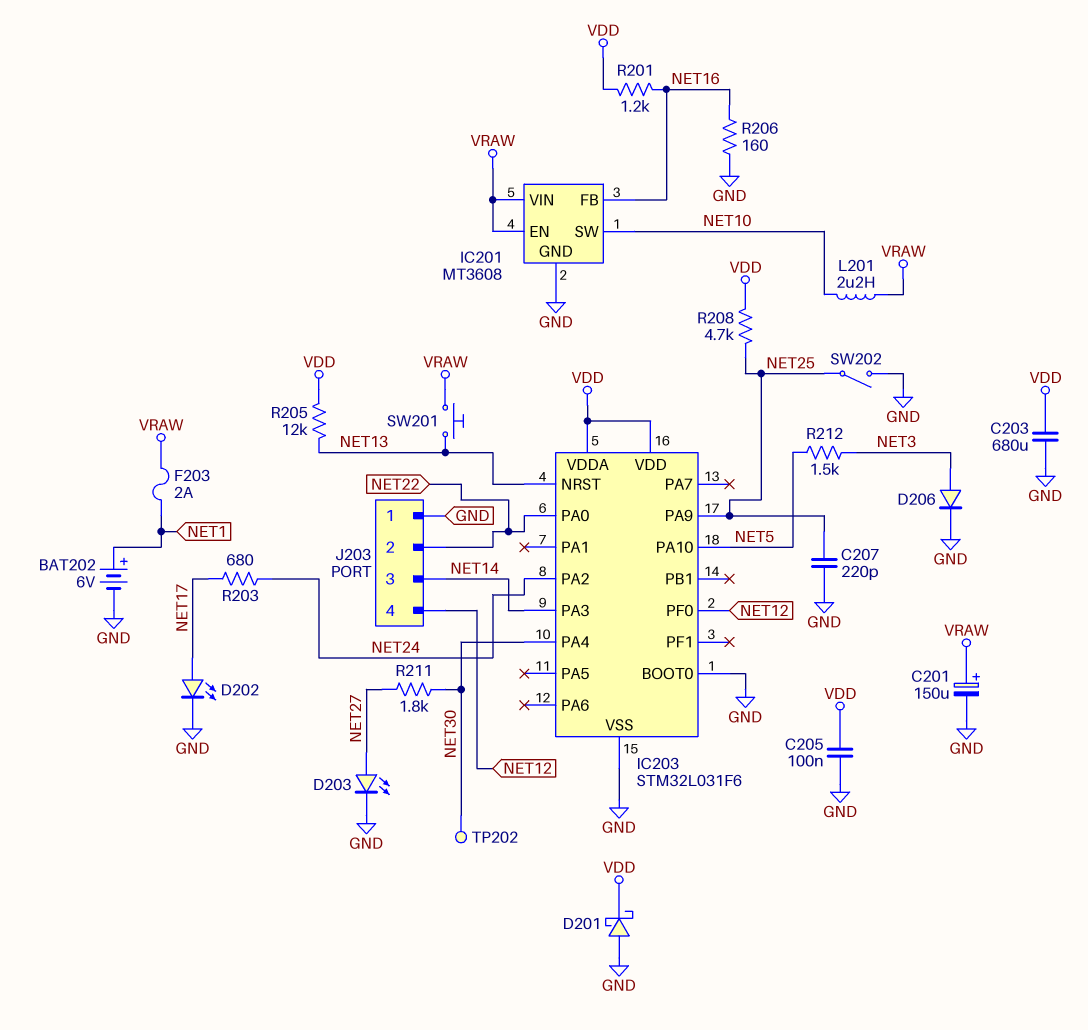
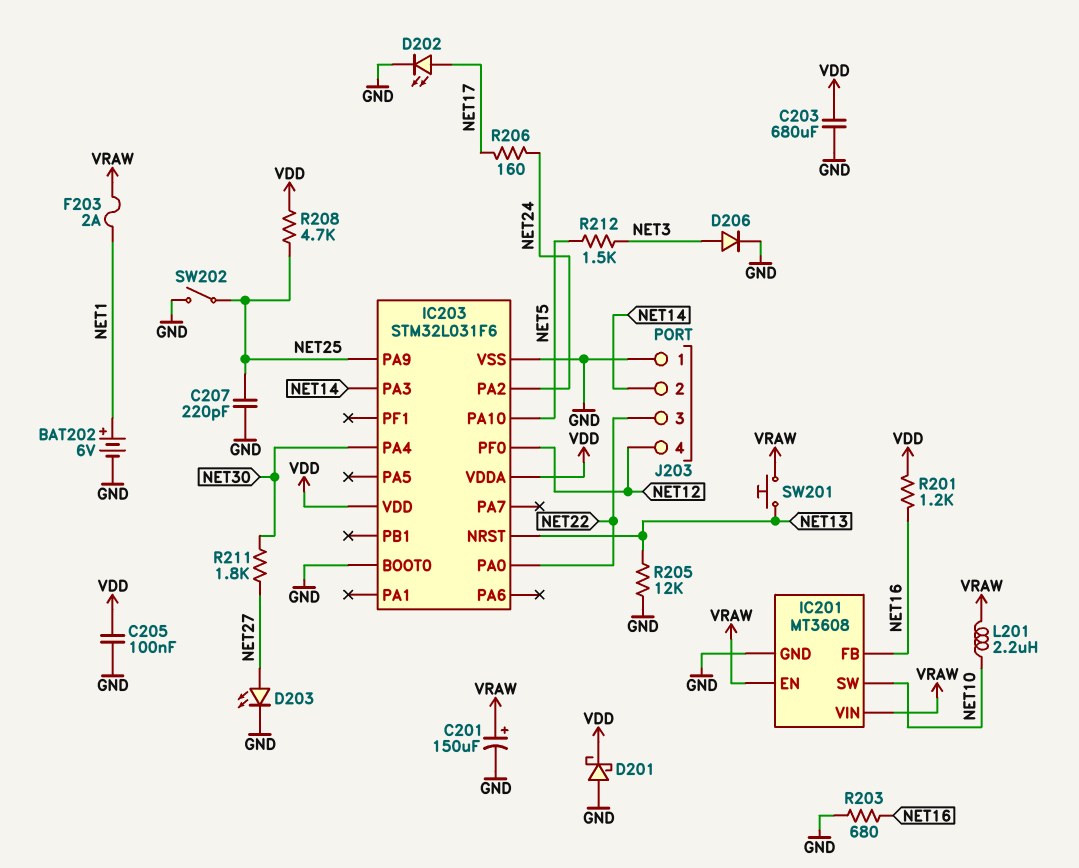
J203 pin 2: NET22 -> NET14
J203 pin 3: NET14 -> NET22
R203: 680 (NET17, NET24) -> 680 (GND, NET16)
R205: 12k (NET13, VDD) -> 12k (GND, NET13)
R206: 160 (GND, NET16) -> 160 (NET17, NET24)
TP202: test point (NET30) -> none

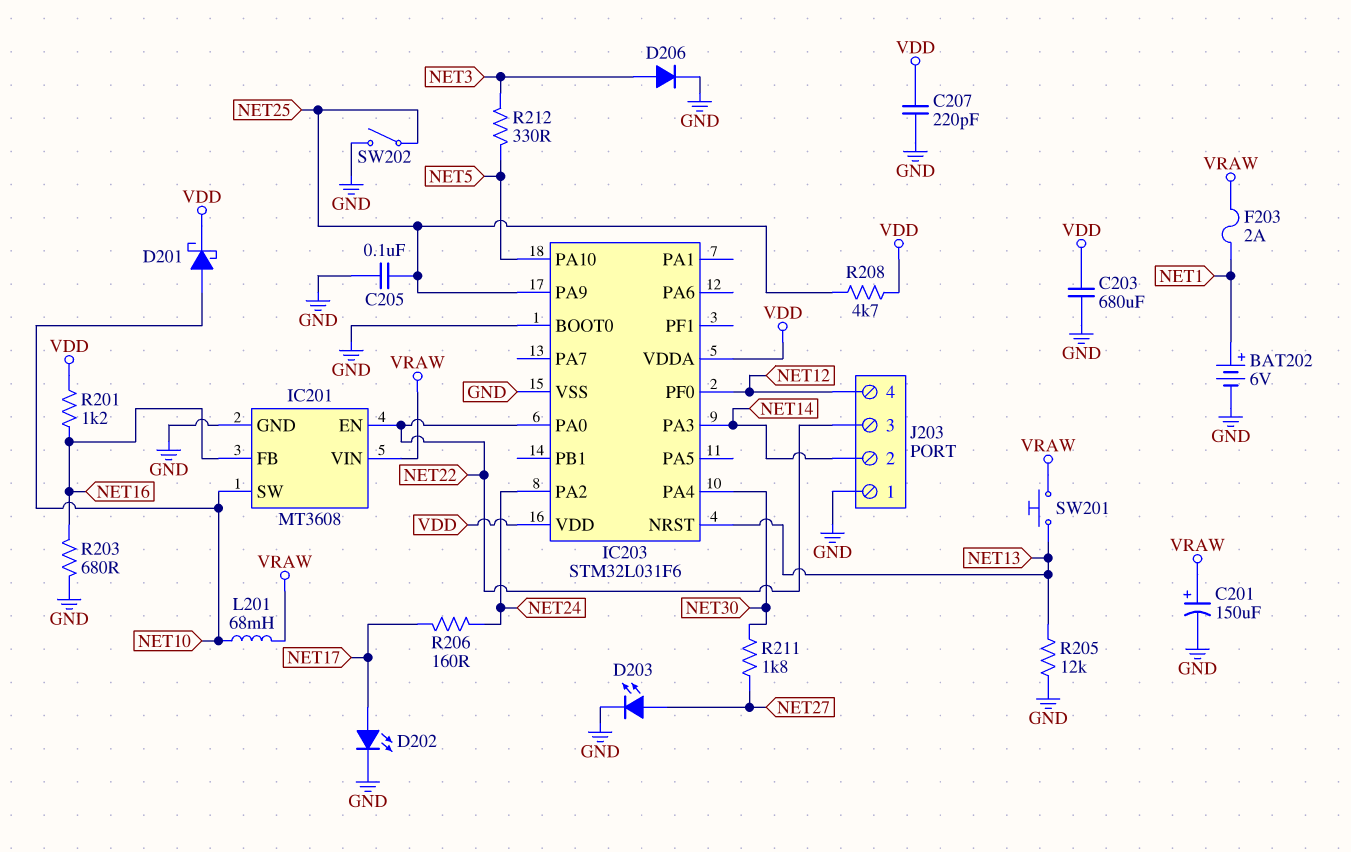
C205: 100nF (GND, VDD) -> 100nF (GND, NET25)
C207: 220pF (GND, NET25) -> 220pF (GND, VDD)
D201: schottky (A GND, K VDD) -> schottky (A NET10, K VDD)
IC201 pin EN: VRAW -> NET22
L201: 2.2uH (NET10, VRAW) -> 68mH (NET10, VRAW)
R212: 1.5k (NET3, NET5) -> 330 (NET3, NET5)

